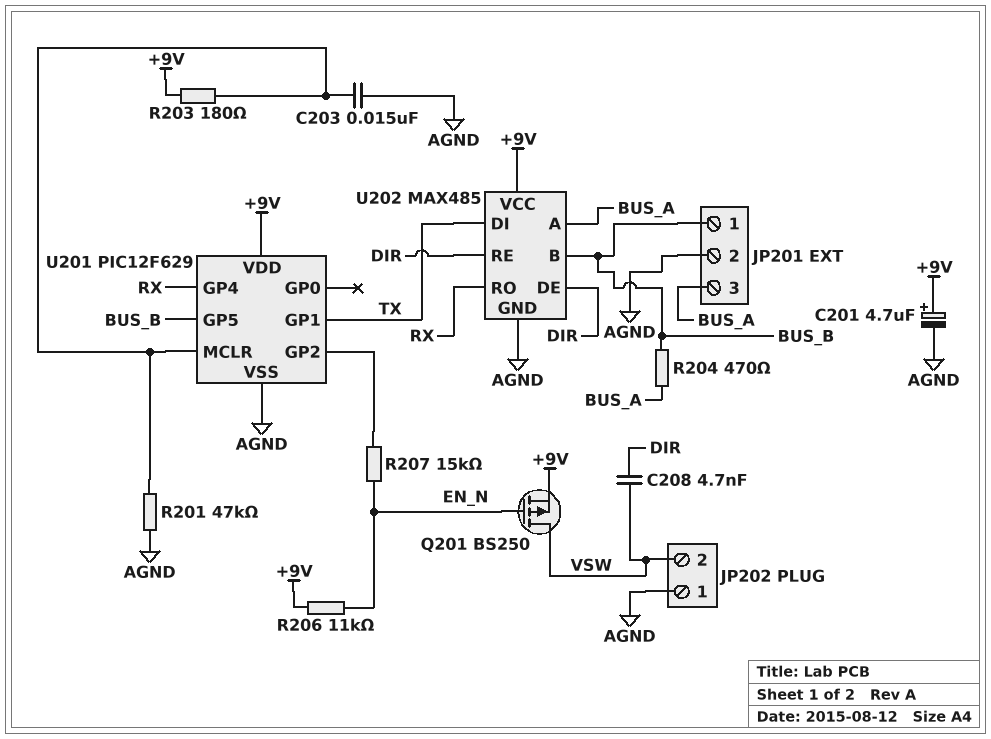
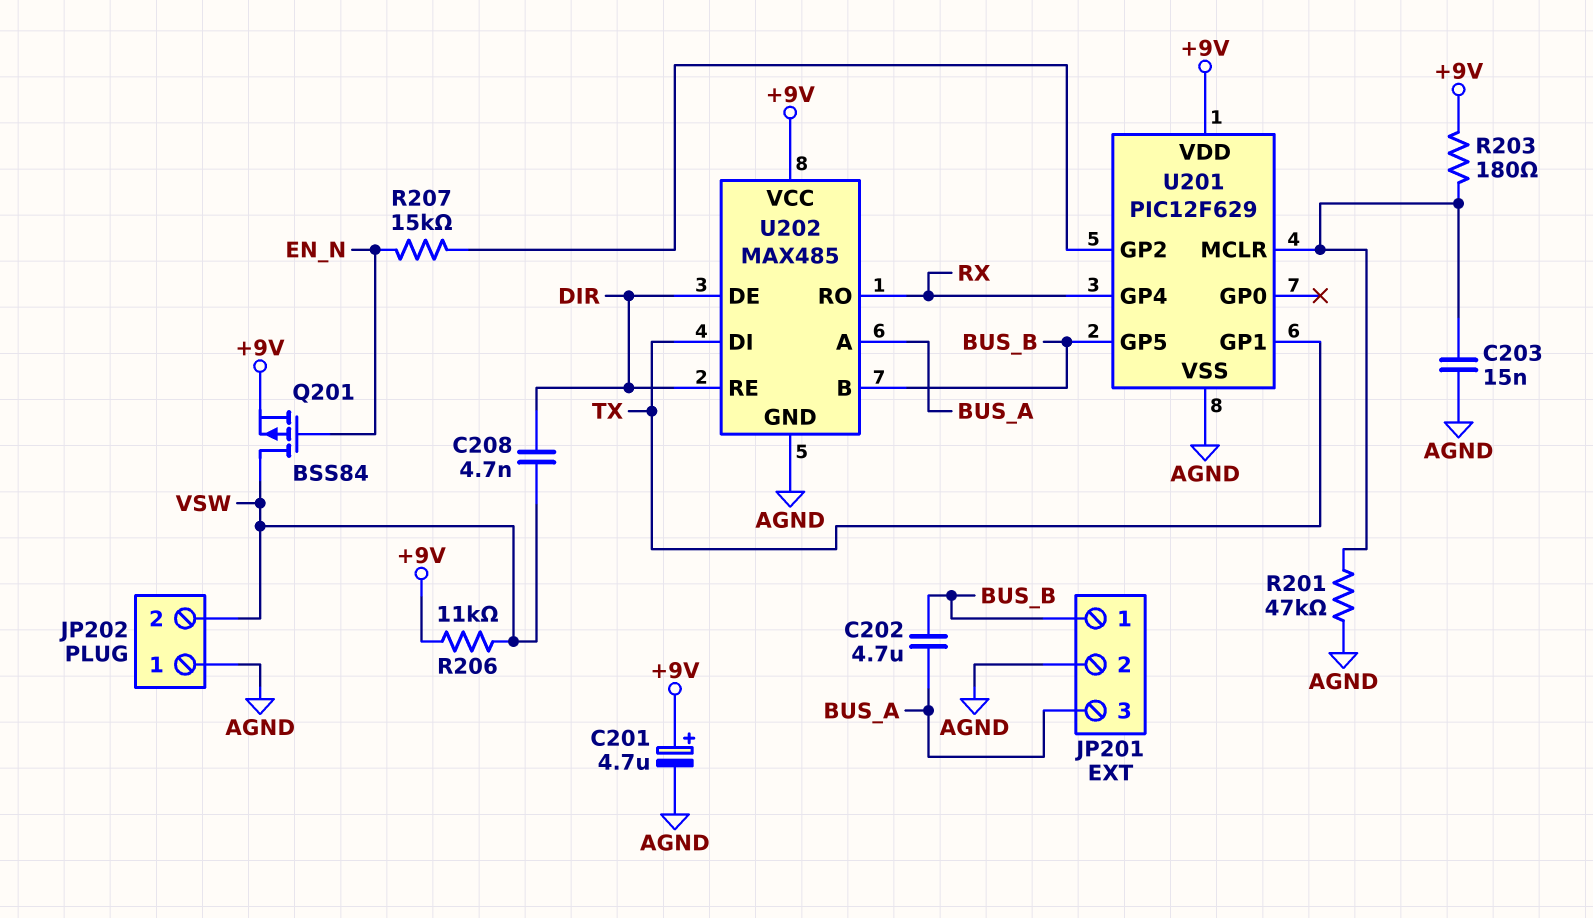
C202: none -> 4.7uF (BUS_A, BUS_B)
Q201: PMOS BS250 (G EN_N, D VSW, S +9V) -> PMOS BSS84 (G EN_N, D VSW, S +9V)
R204: 470 (BUS_A, BUS_B) -> none
R206: 11k (+9V, EN_N) -> 11k (+9V, VSW)

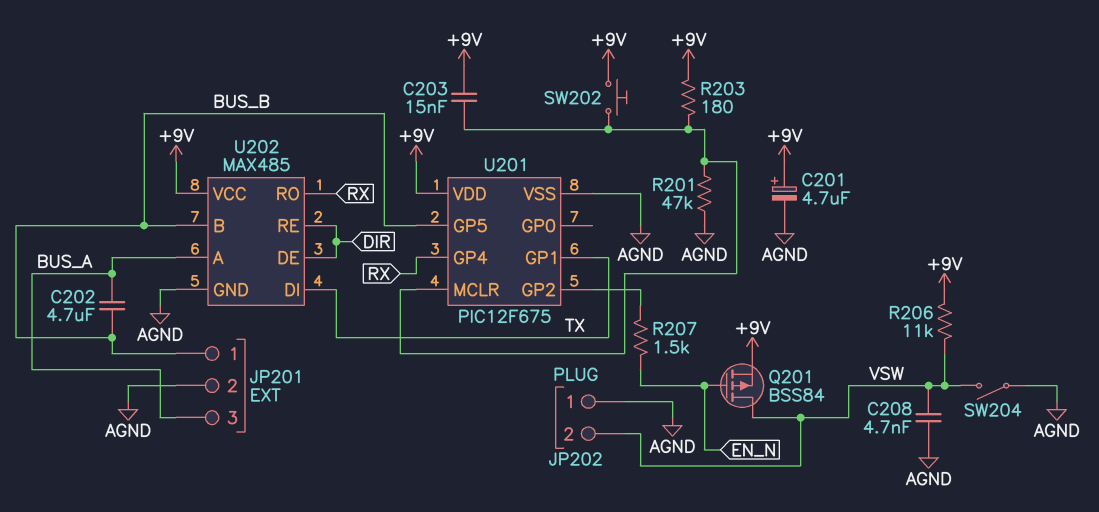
C203: 15nF (AGND, U201/MCLR) -> 15nF (+9V, U201/MCLR)
C208: 4.7nF (DIR, VSW) -> 4.7nF (AGND, VSW)
R207: 15k (EN_N, U201/GP2) -> 1.5k (EN_N, U201/GP2)
SW202: none -> button (+9V, U201/MCLR)
SW204: none -> switch (AGND, VSW)
U201: PIC12F629 -> PIC12F675

